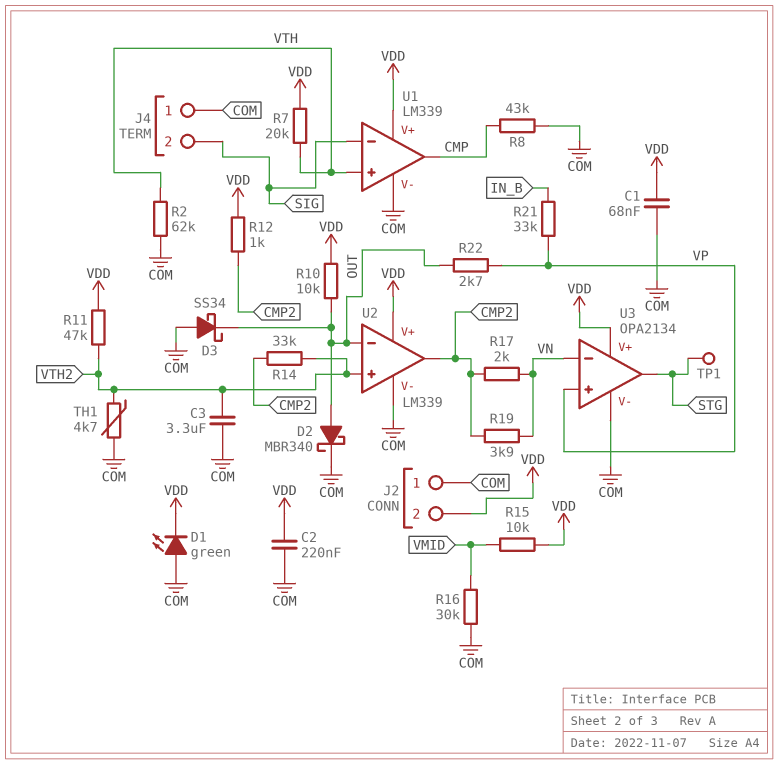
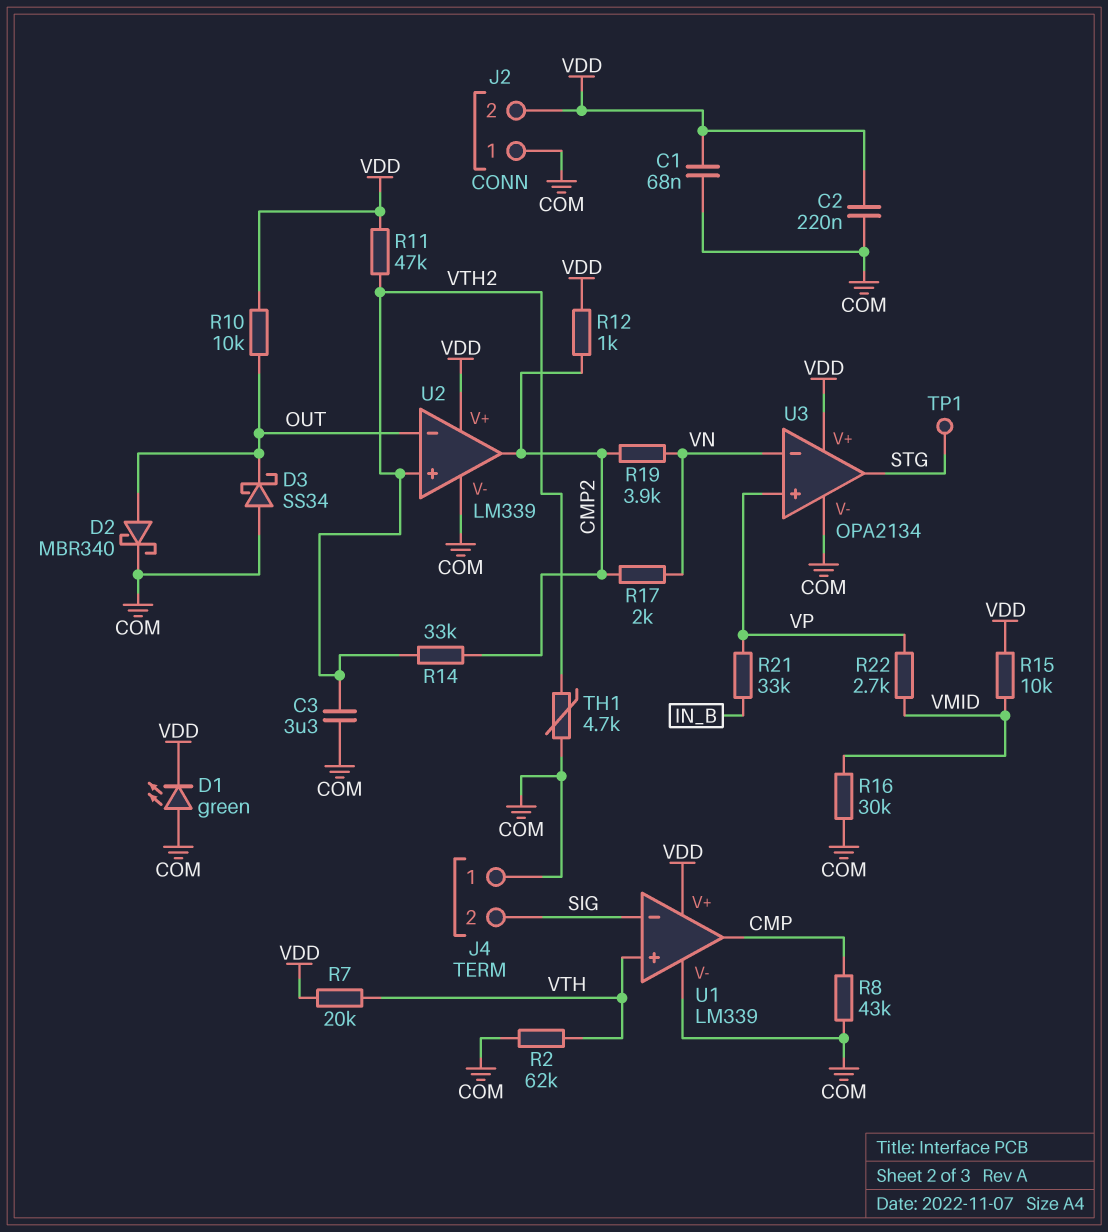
R22: 2.7k (OUT, VP) -> 2.7k (VMID, VP)

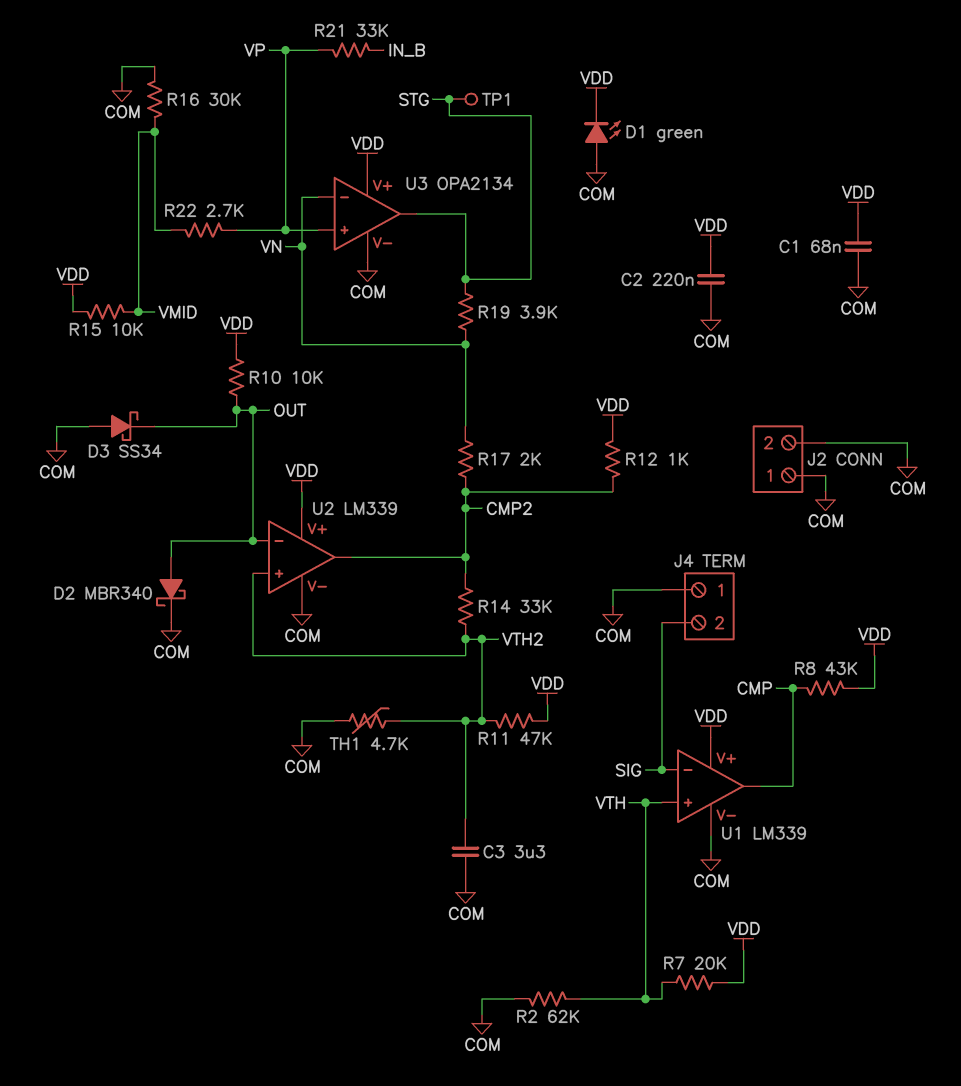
J2 pin 2: VDD -> COM
R8: 43k (CMP, COM) -> 43k (CMP, VDD)
R19: 3.9k (CMP2, VN) -> 3.9k (STG, VN)

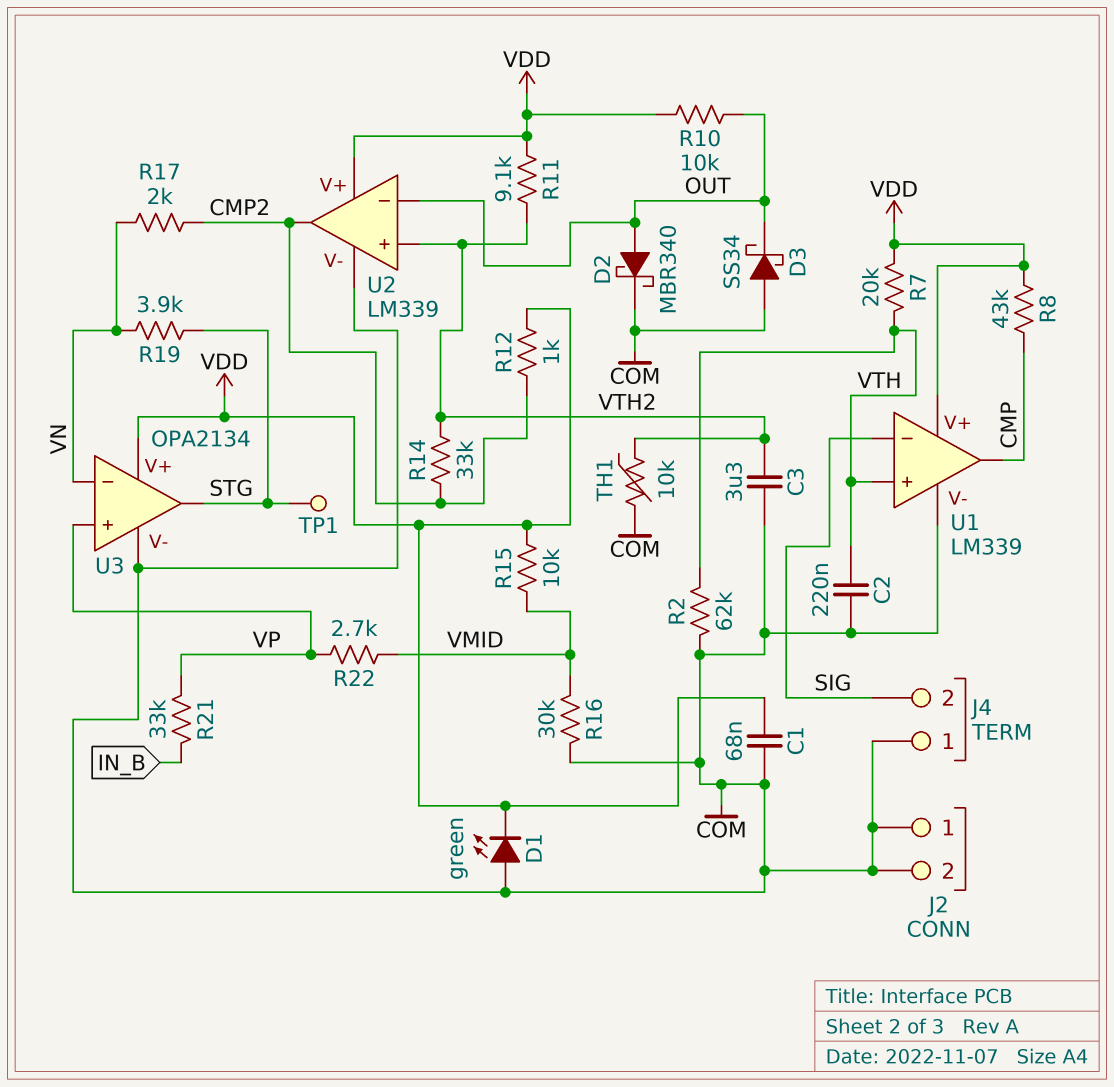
C2: 220nF (COM, VDD) -> 220nF (COM, VTH)
R11: 47k (VDD, VTH2) -> 9.1k (VDD, VTH2)
TH1: 4.7k (COM, VTH2) -> 10k (COM, VTH2)

